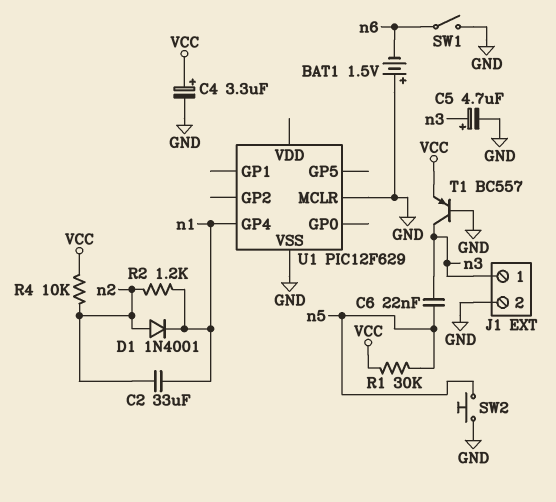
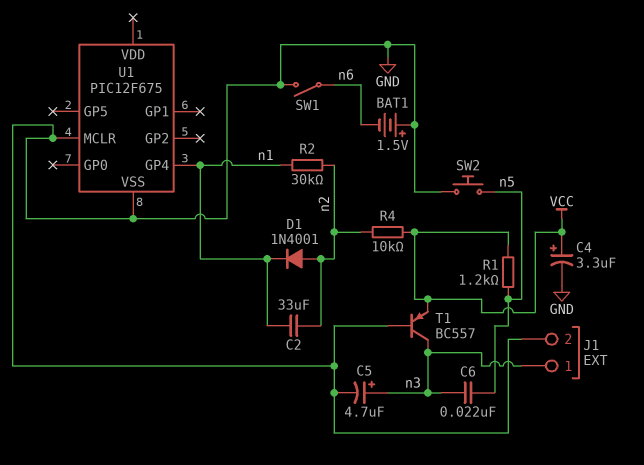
R1: 30k (VCC, n5) -> 1.2k (VCC, n5)
R2: 1.2k (n1, n2) -> 30k (n1, n2)
U1: PIC12F629 -> PIC12F675

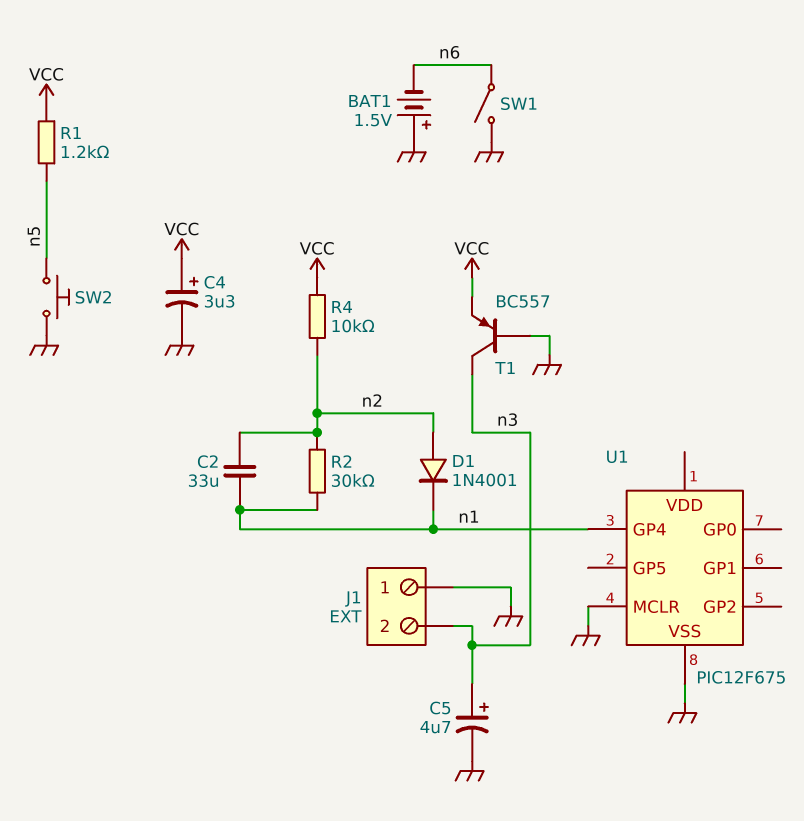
C6: 22nF (n3, n5) -> none
J1 pin 1: n3 -> GND
J1 pin 2: GND -> n3

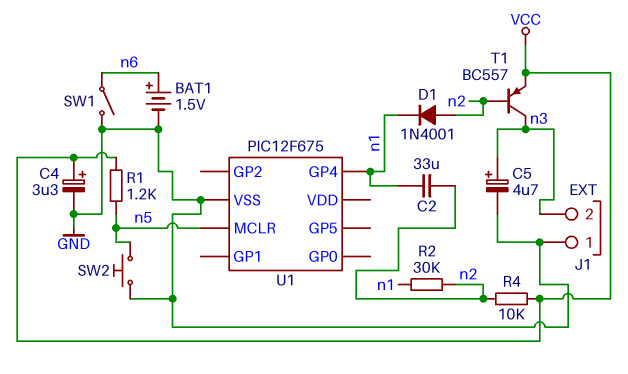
BAT1: 1.5V (plus GND, minus n6) -> 1.5V (plus n6, minus GND)
T1: PNP BC557 (B GND, C n3, E VCC) -> PNP BC557 (B n2, C n3, E VCC)
U1 pin MCLR: GND -> n5

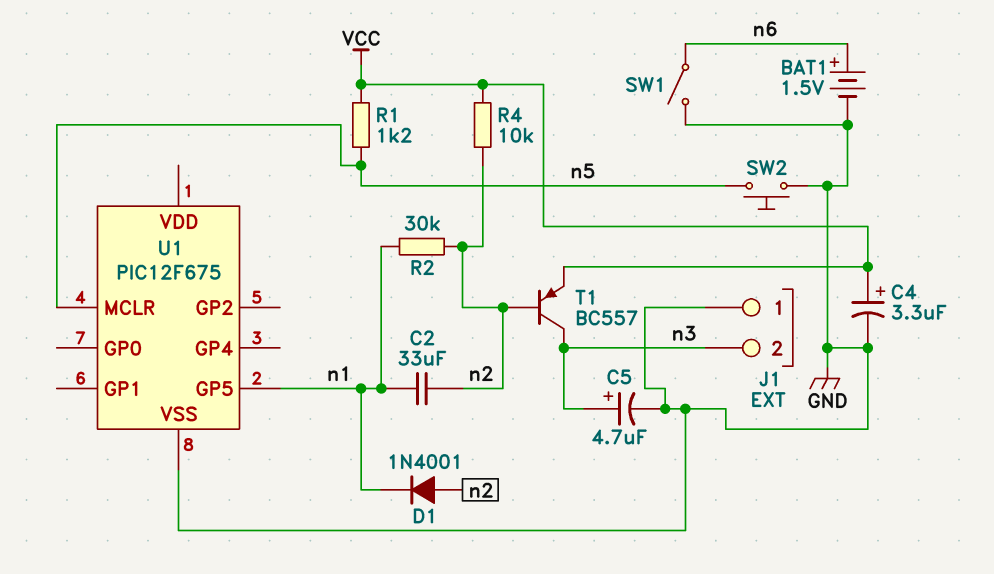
U1 pin GP4: n1 -> none
U1 pin GP5: none -> n1

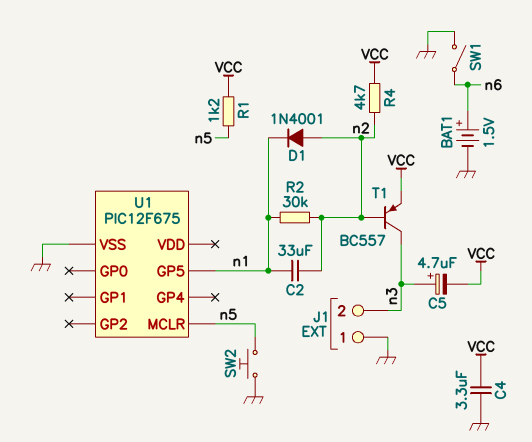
C4: 3.3uF (plus VCC, minus GND) -> 3.3uF (GND, VCC)
C5: 4.7uF (plus n3, minus GND) -> 4.7uF (plus n3, minus VCC)
R4: 10k (VCC, n2) -> 4.7k (VCC, n2)

